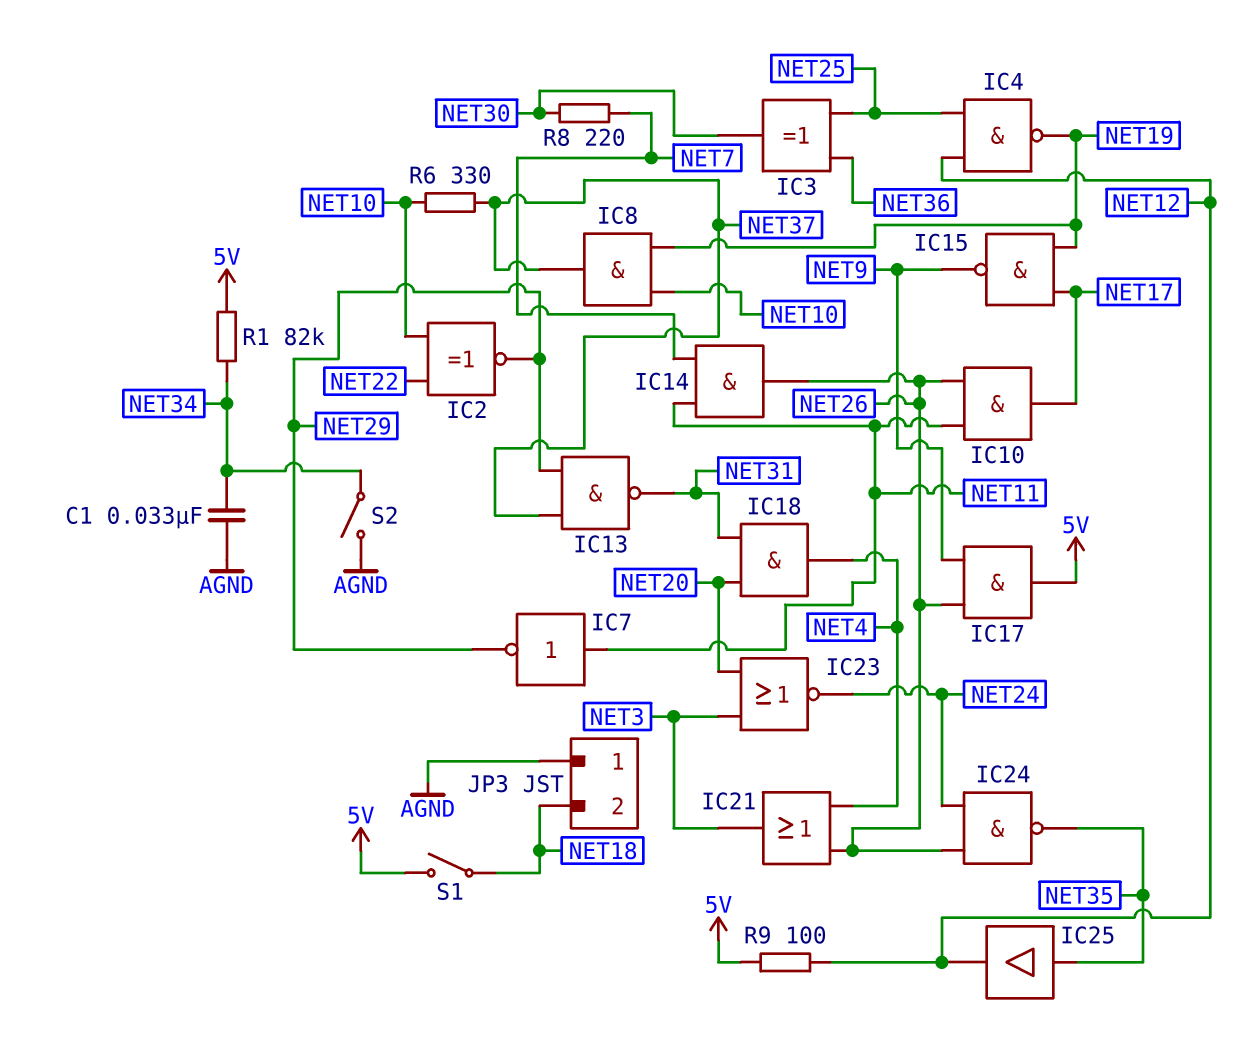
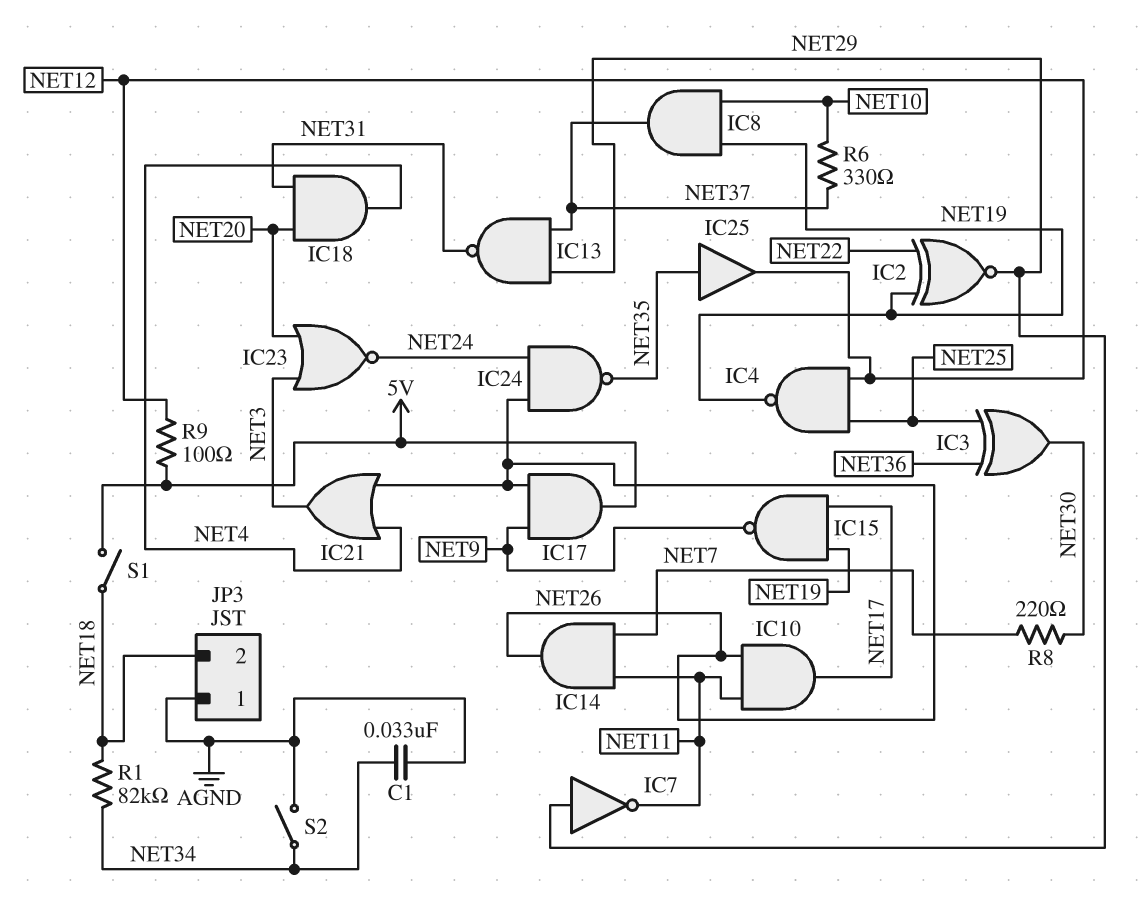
IC2: XNOR (in NET10, in NET22, out NET29) -> XNOR (in NET19, in NET22, out NET29)
IC7: NOT (in NET11, out NET29) -> NOT (in NET29, out NET11)
R1: 82k (5V, NET34) -> 82k (NET18, NET34)

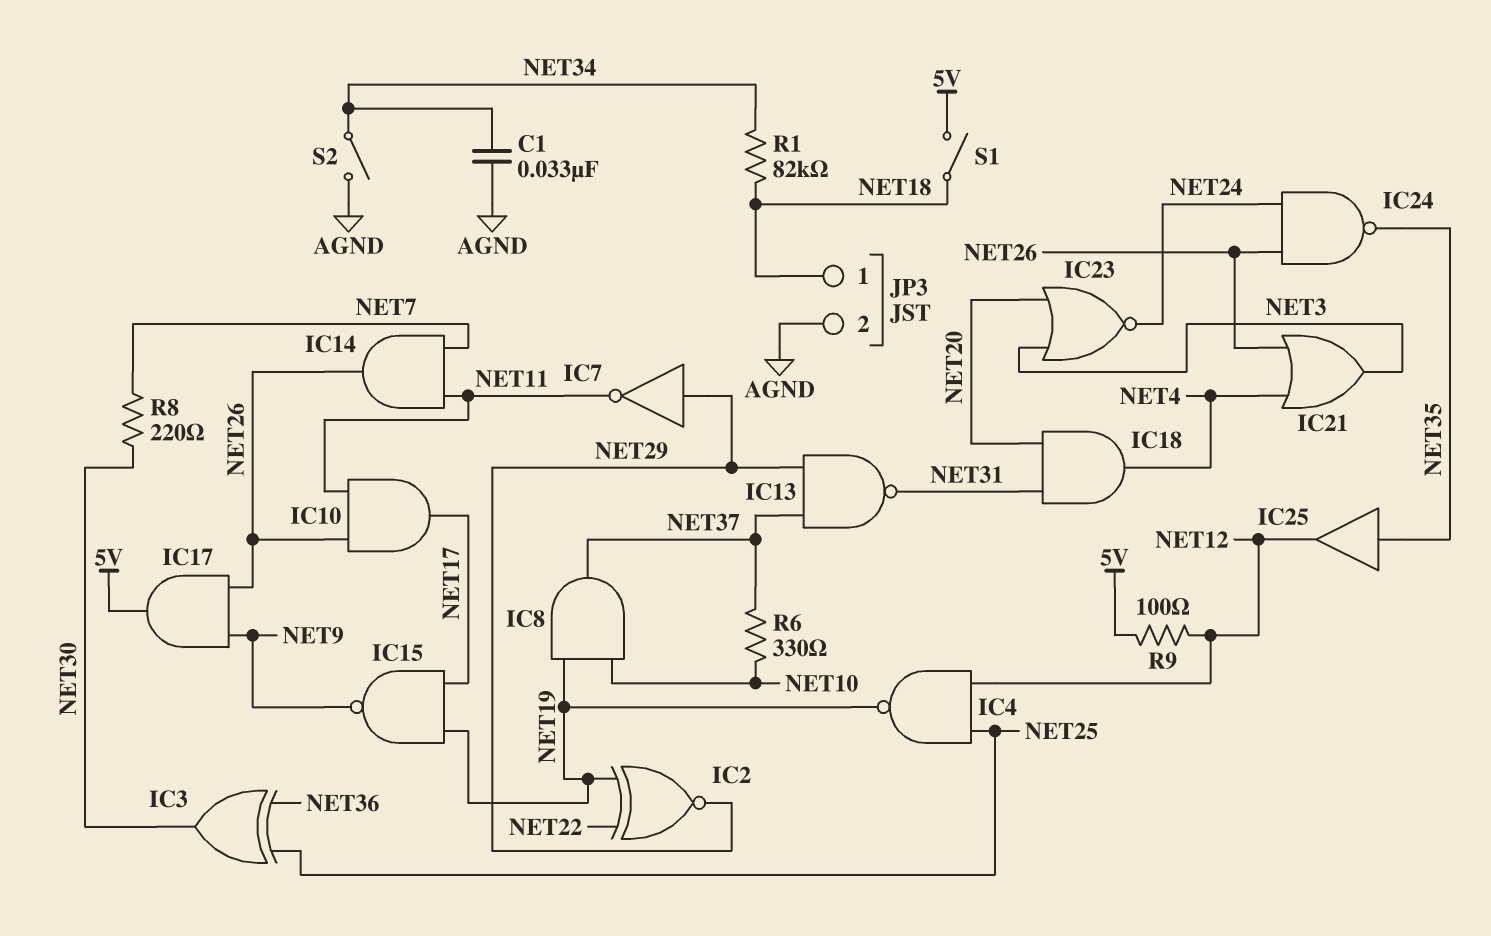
JP3 pin 1: AGND -> NET18
JP3 pin 2: NET18 -> AGND

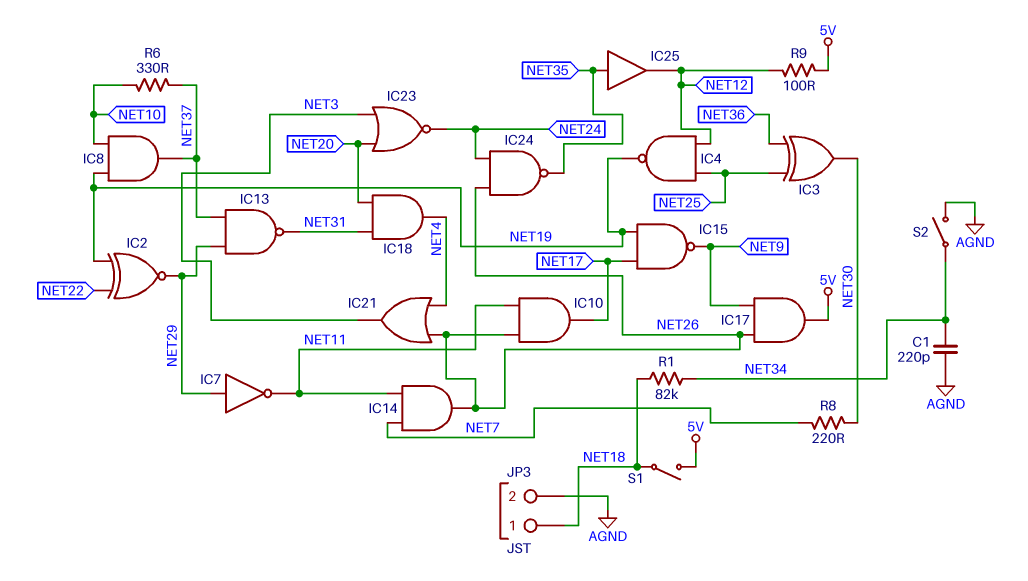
C1: 33nF (AGND, NET34) -> 220pF (AGND, NET34)

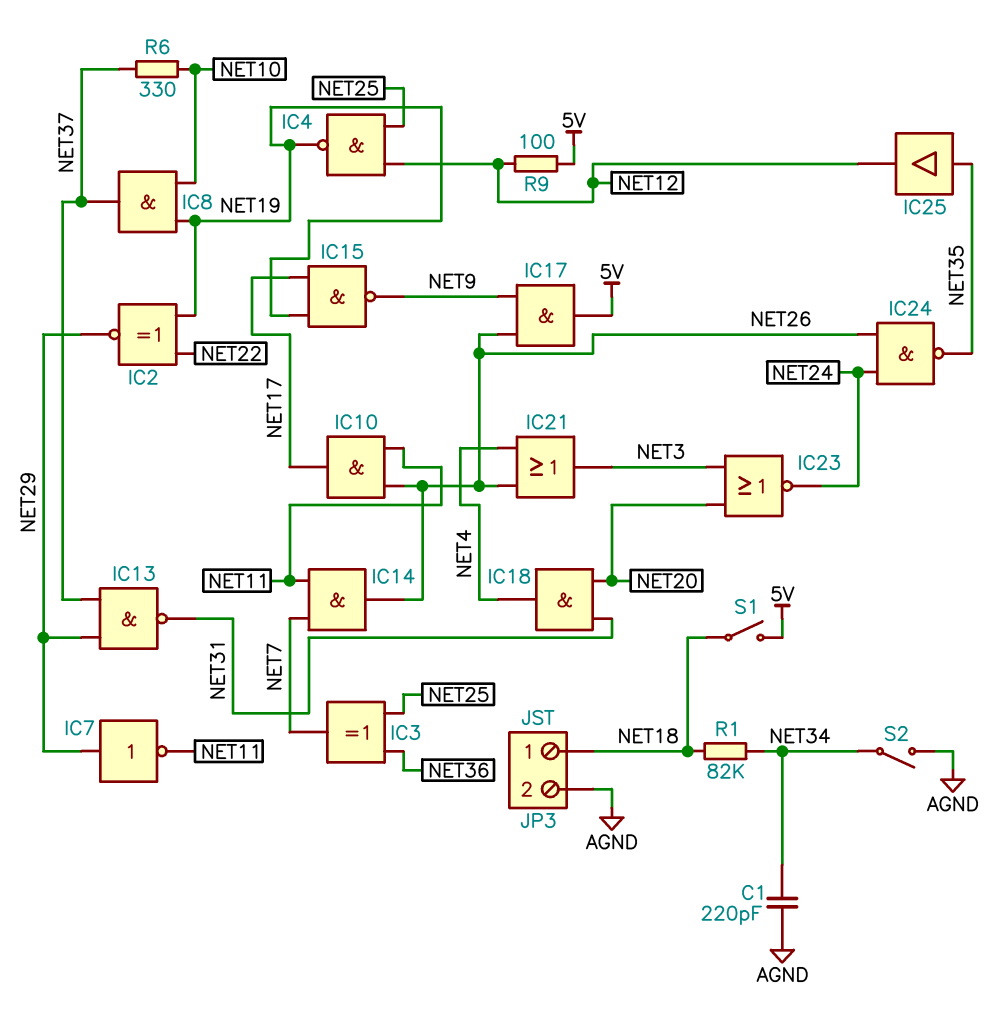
IC3: XOR (in NET25, in NET36, out NET30) -> XOR (in NET25, in NET36, out NET7)
R8: 220 (NET7, NET30) -> none

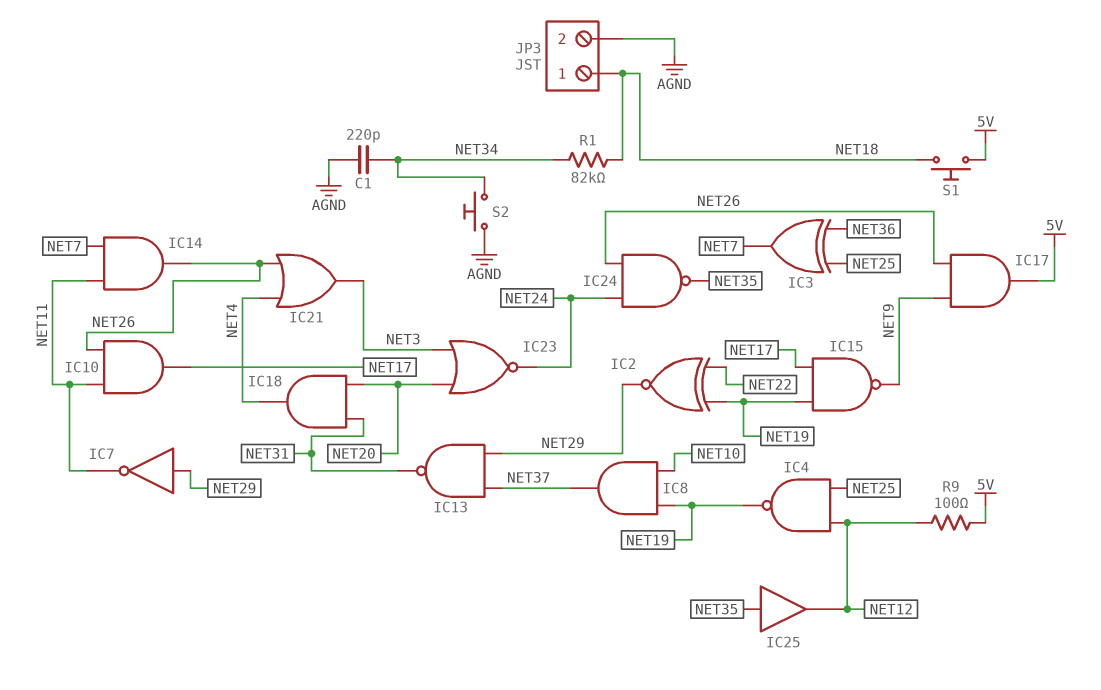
R6: 330 (NET10, NET37) -> none
S1: switch (5V, NET18) -> button (5V, NET18)
S2: switch (AGND, NET34) -> button (AGND, NET34)

